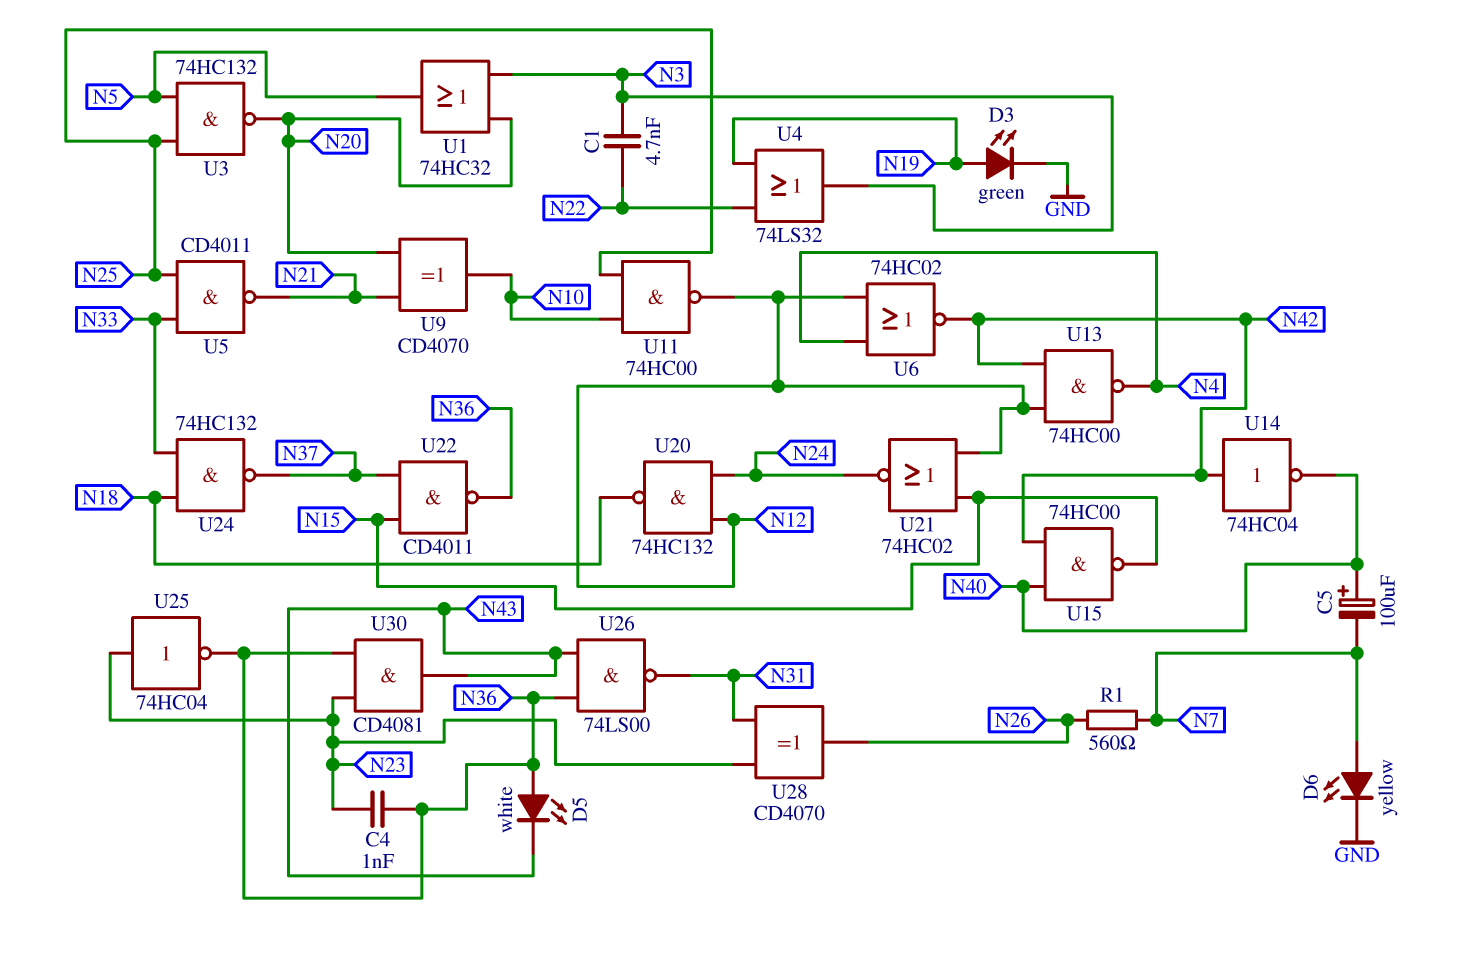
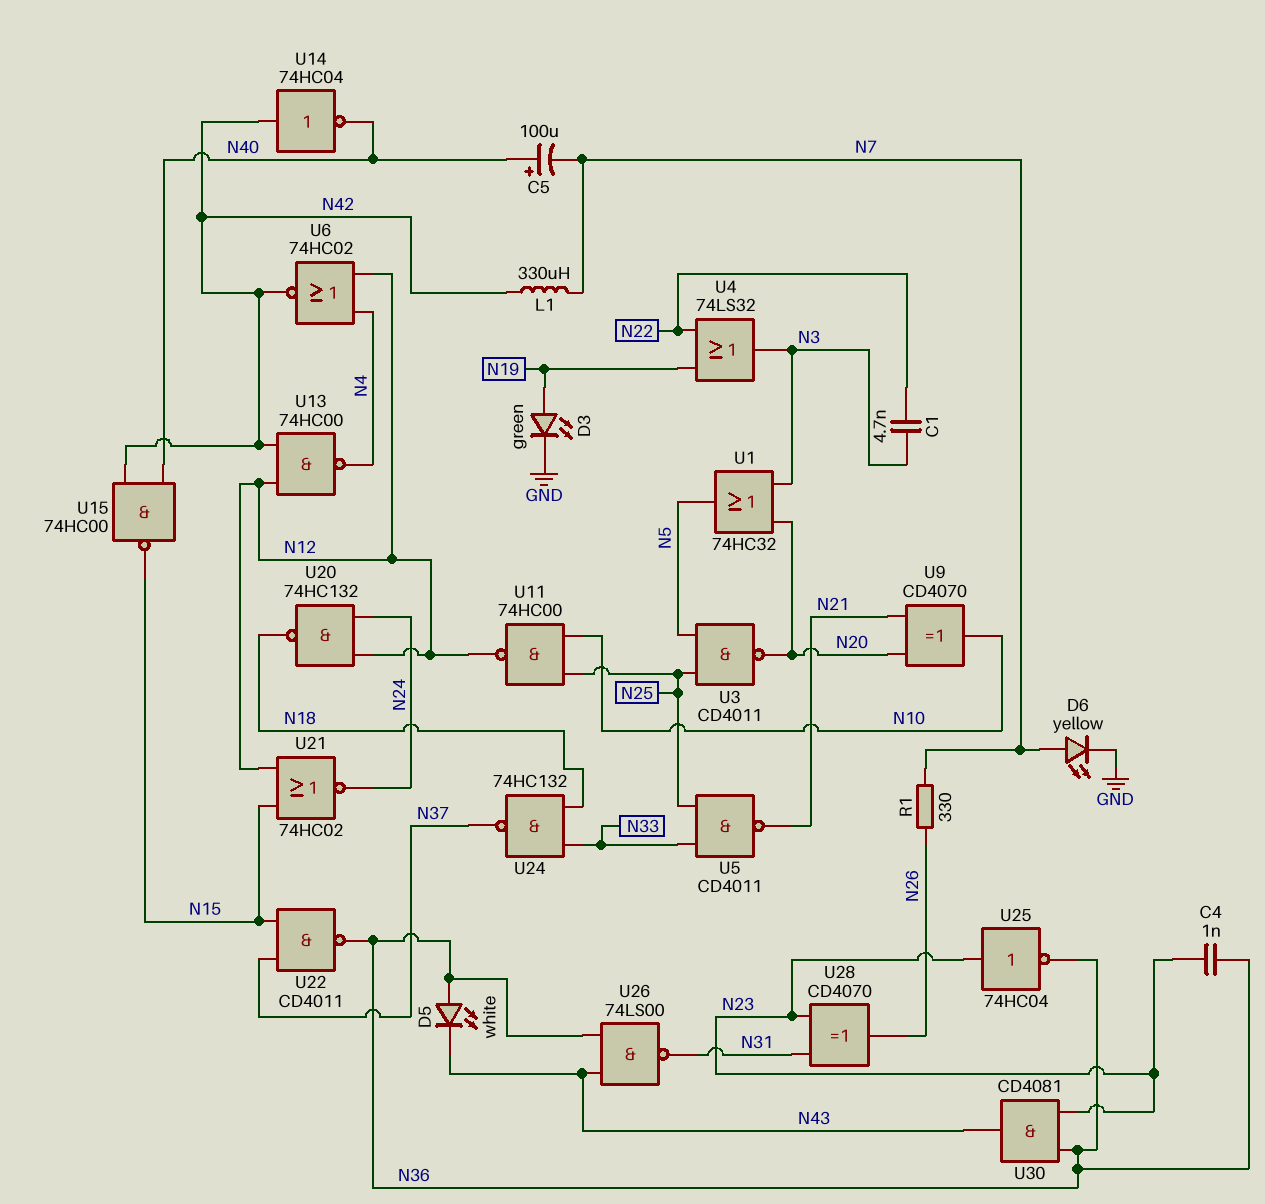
L1: none -> 330uH (N7, N42)
R1: 560 (N7, N26) -> 330 (N7, N26)
U3: NAND 74HC132 (in N5, in N25, out N20) -> NAND CD4011 (in N5, in N25, out N20)

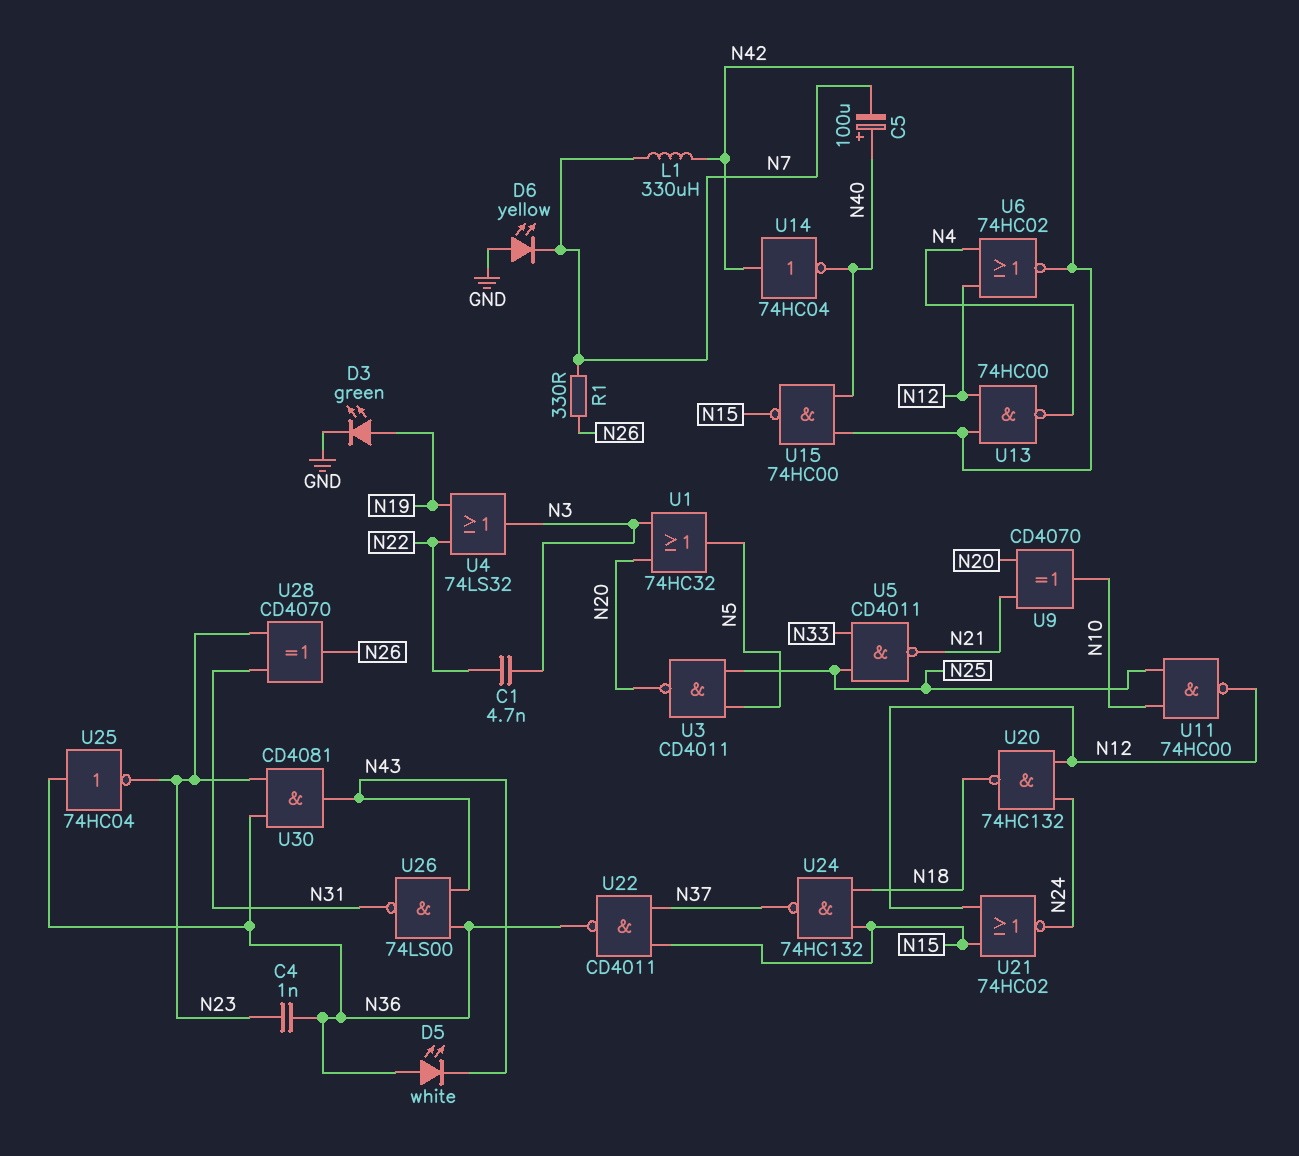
D6: LED yellow (A N7, K GND) -> LED yellow (A GND, K N7)
U24: NAND 74HC132 (in N18, in N33, out N37) -> NAND 74HC132 (in N15, in N18, out N37)
U25: NOT 74HC04 (in N23, out N36) -> NOT 74HC04 (in N36, out N23)

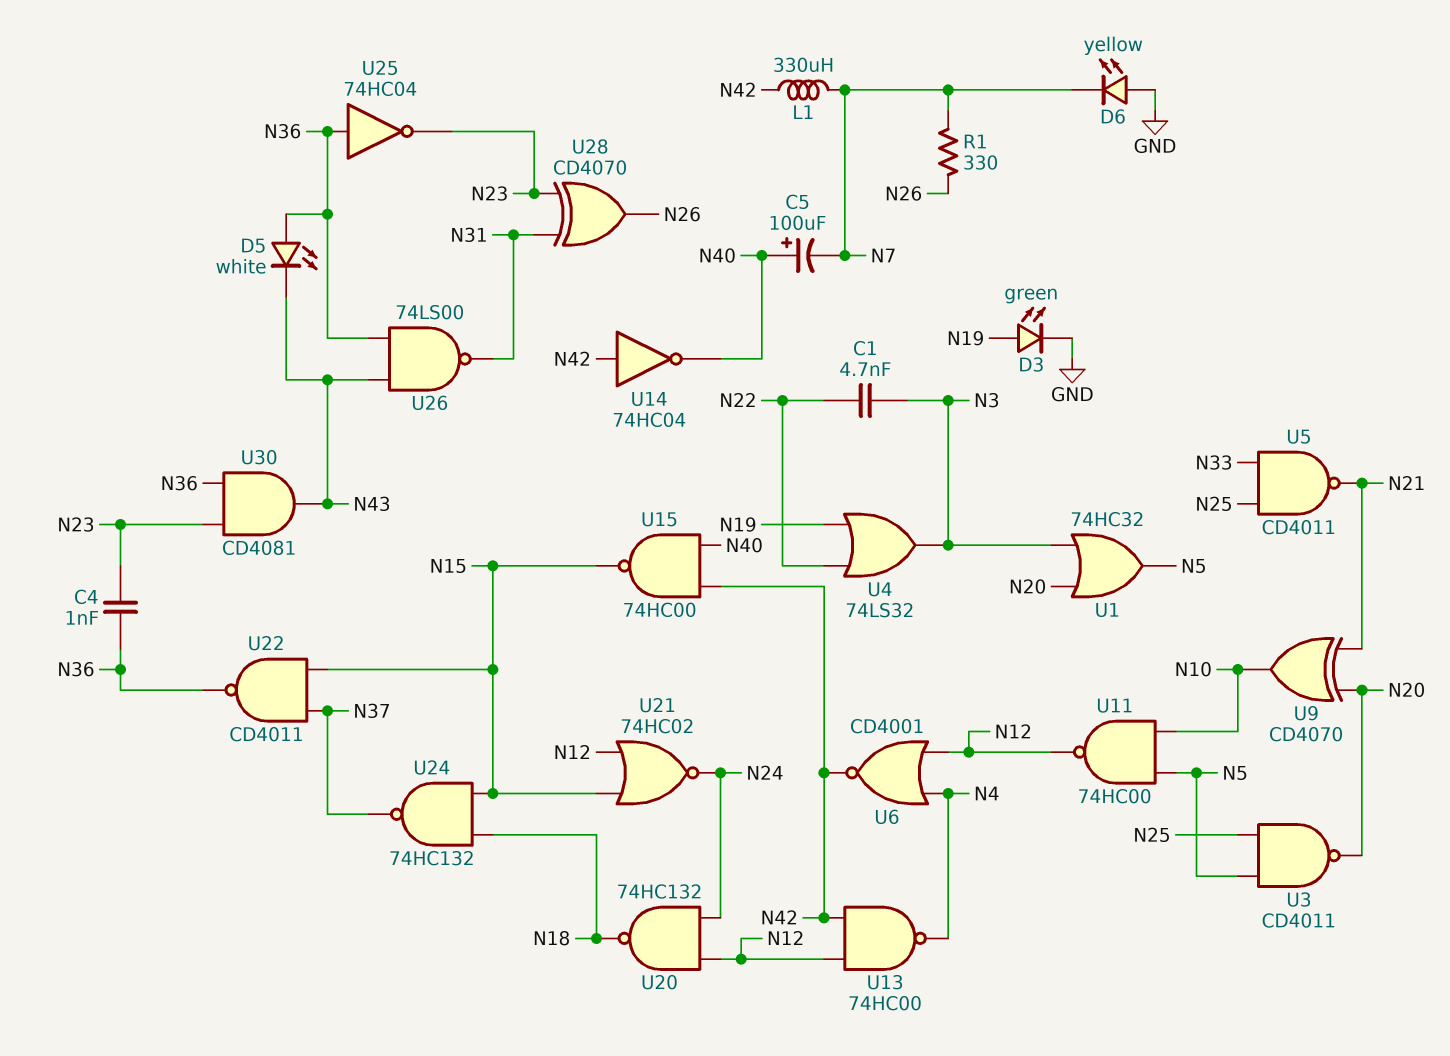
U6: NOR 74HC02 (in N4, in N12, out N42) -> NOR CD4001 (in N4, in N12, out N42)
U11: NAND 74HC00 (in N10, in N25, out N12) -> NAND 74HC00 (in N5, in N10, out N12)

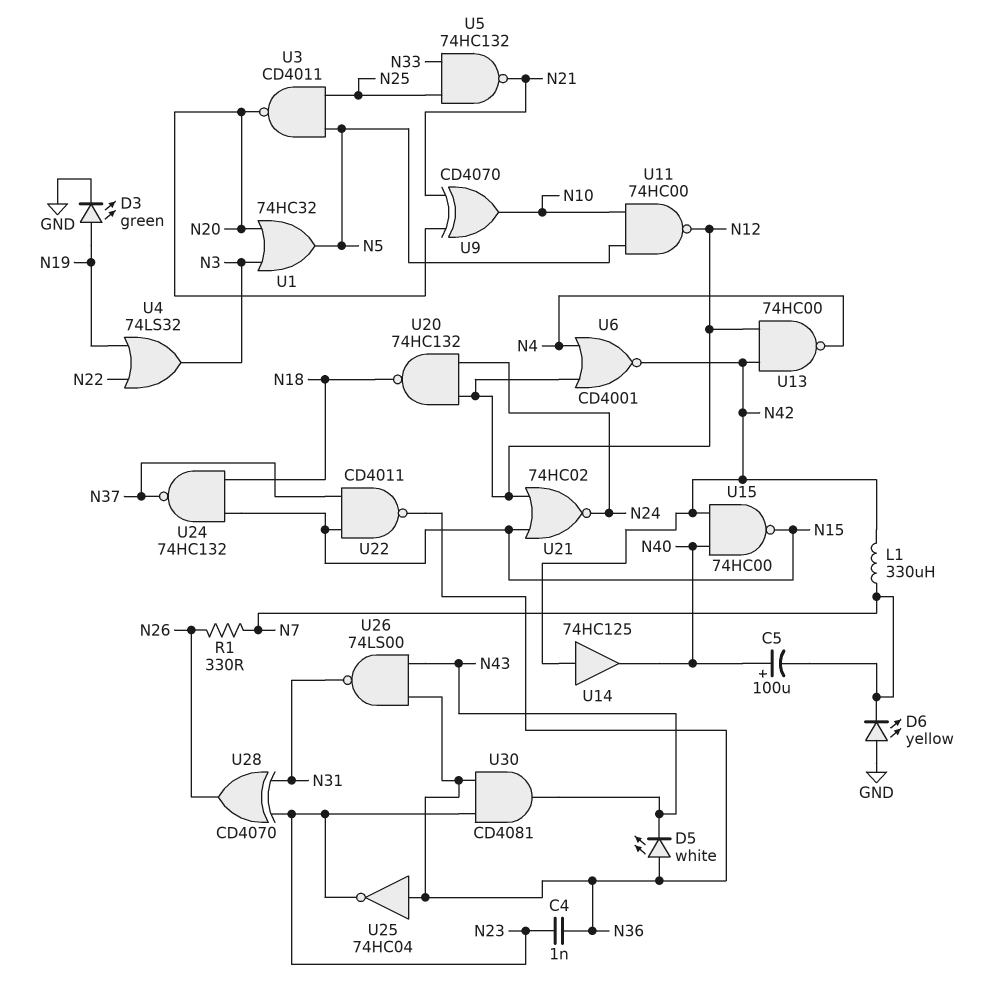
C1: 4.7nF (N3, N22) -> none
U5: NAND CD4011 (in N25, in N33, out N21) -> NAND 74HC132 (in N25, in N33, out N21)
U14: NOT 74HC04 (in N42, out N40) -> buffer 74HC125 (in N42, out N40)

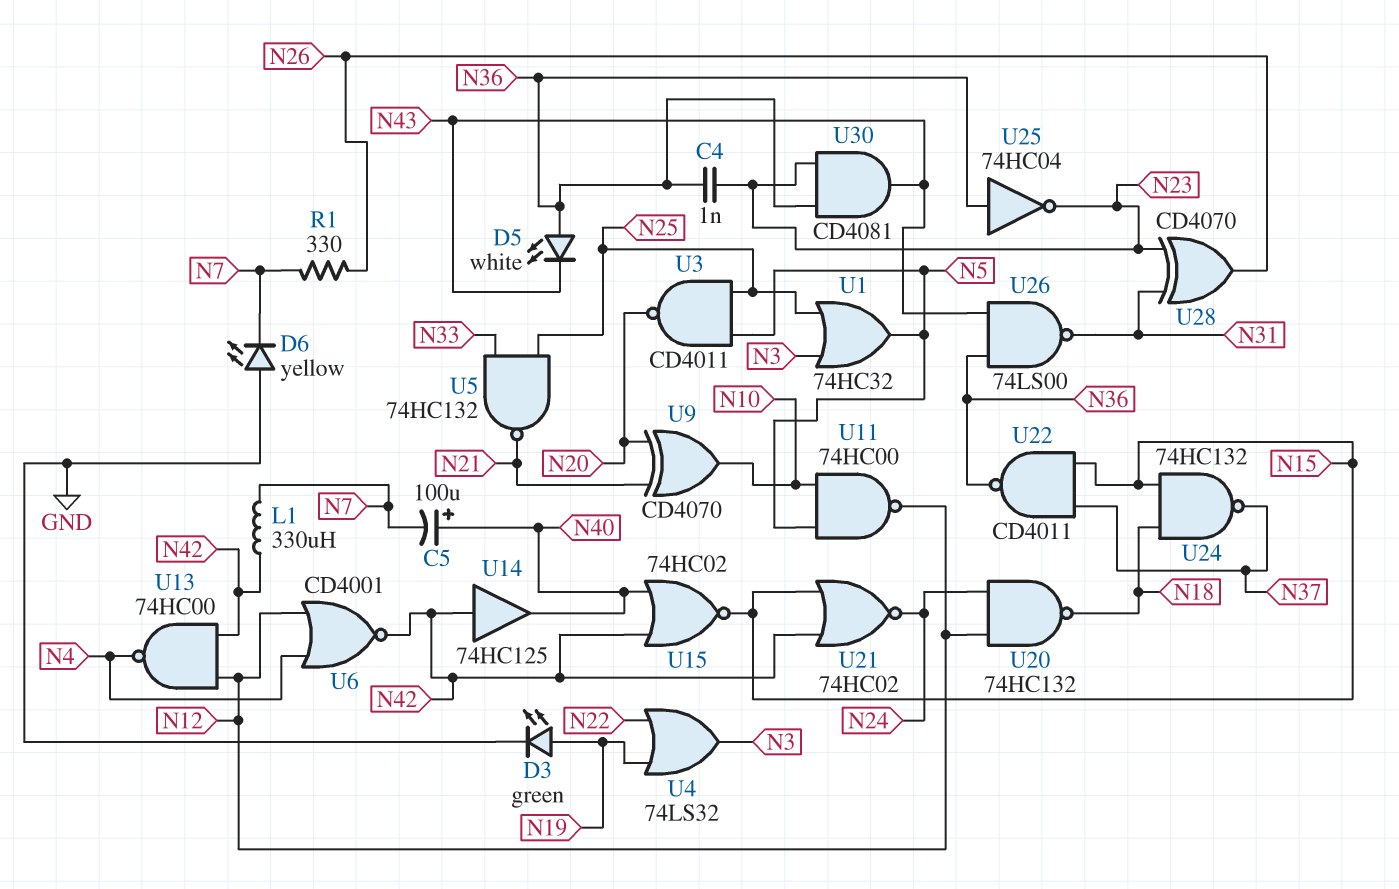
U1: OR 74HC32 (in N3, in N20, out N5) -> OR 74HC32 (in N3, in N25, out N5)
U15: NAND 74HC00 (in N40, in N42, out N15) -> NOR 74HC02 (in N40, in N42, out N15)
U21: NOR 74HC02 (in N12, in N15, out N24) -> NOR 74HC02 (in N15, in N42, out N24)

